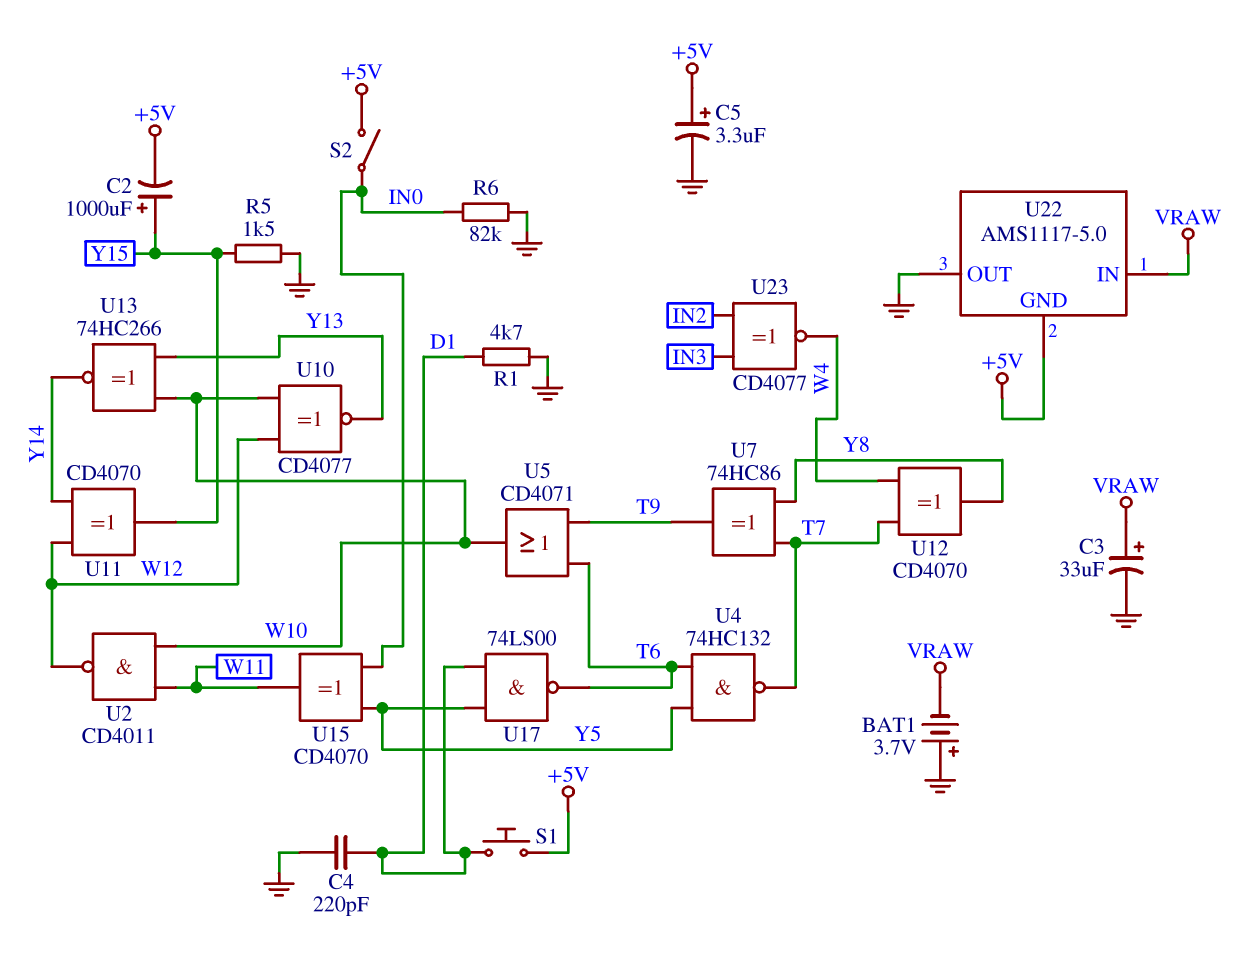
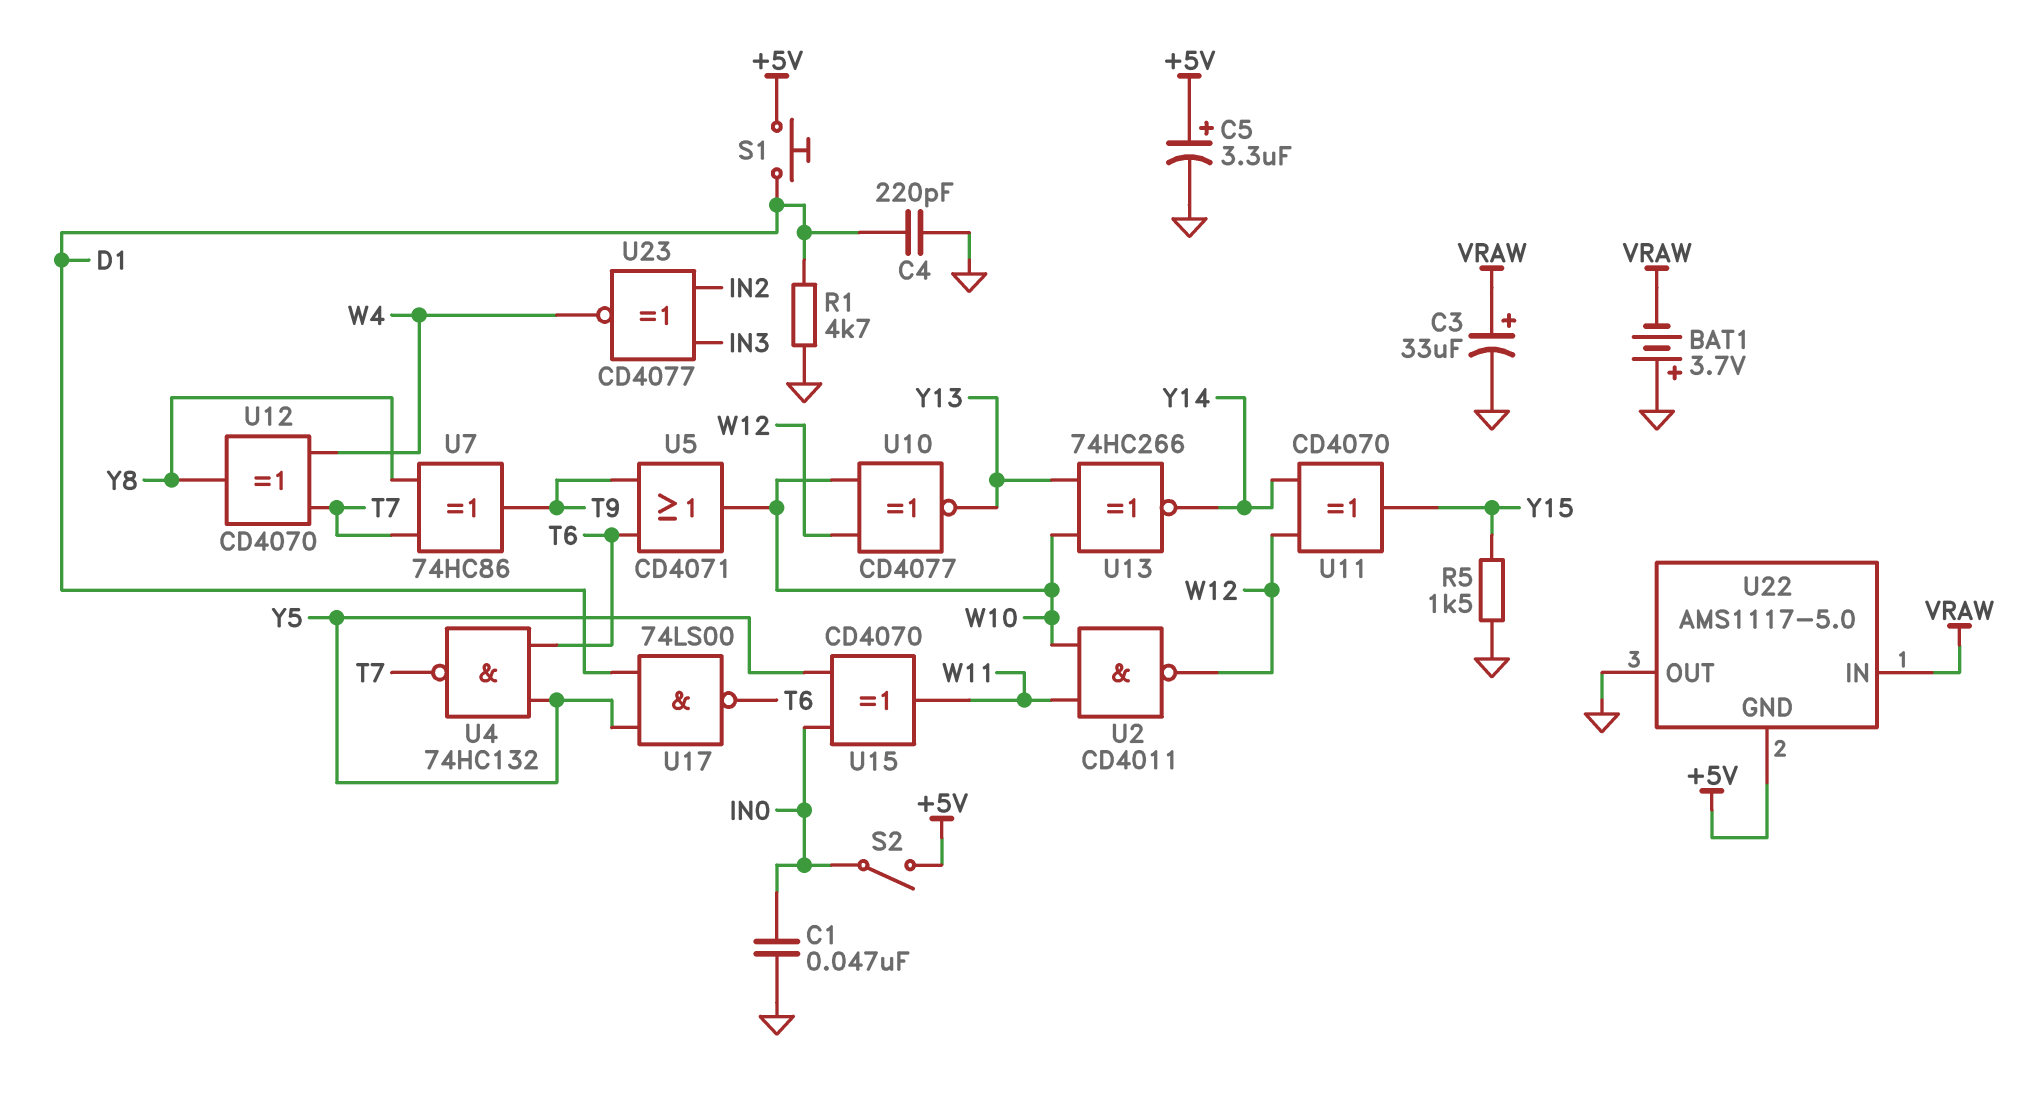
C1: none -> 47nF (GND, IN0)
C2: 1000uF (plus Y15, minus +5V) -> none
R6: 82k (GND, IN0) -> none

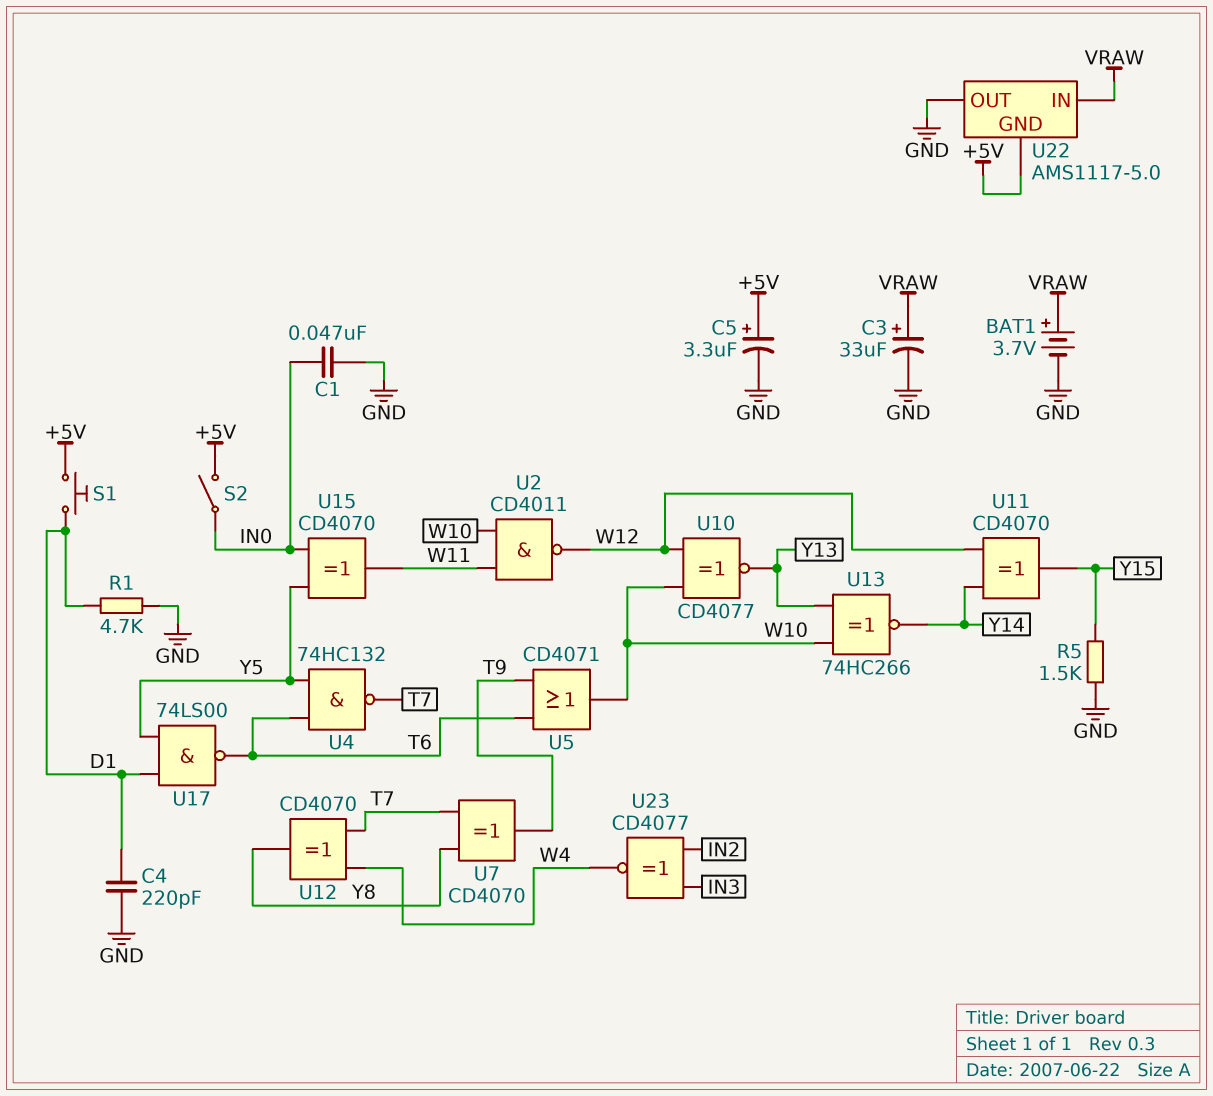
BAT1: 3.7V (plus GND, minus VRAW) -> 3.7V (plus VRAW, minus GND)
U7: XOR 74HC86 (in T7, in Y8, out T9) -> XOR CD4070 (in T7, in Y8, out T9)

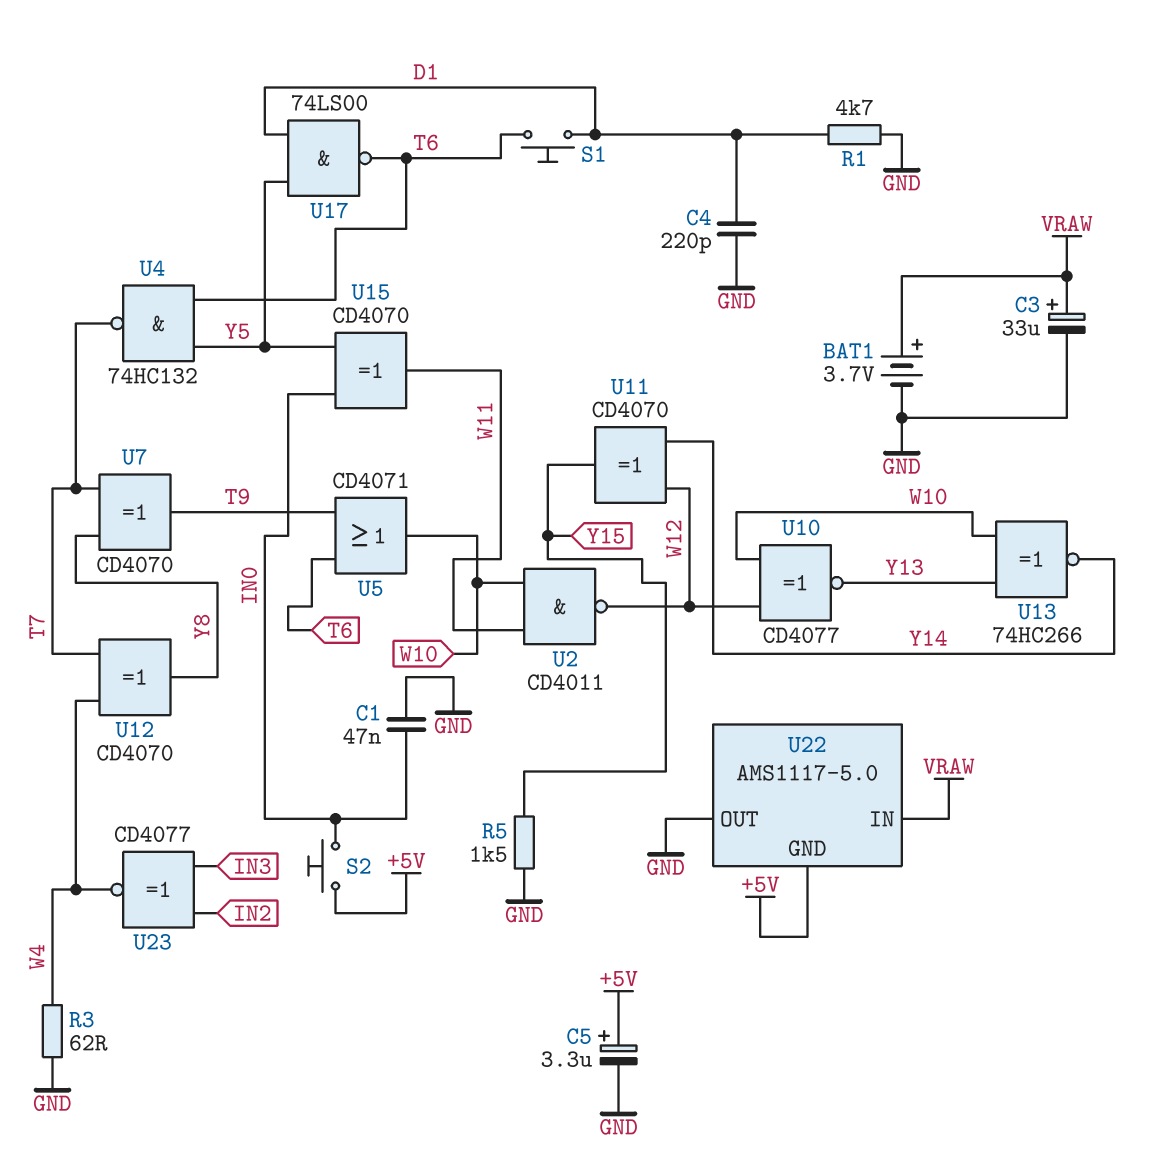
R3: none -> 62 (GND, W4)
S1: button (+5V, D1) -> button (D1, T6)
S2: switch (+5V, IN0) -> button (+5V, IN0)

